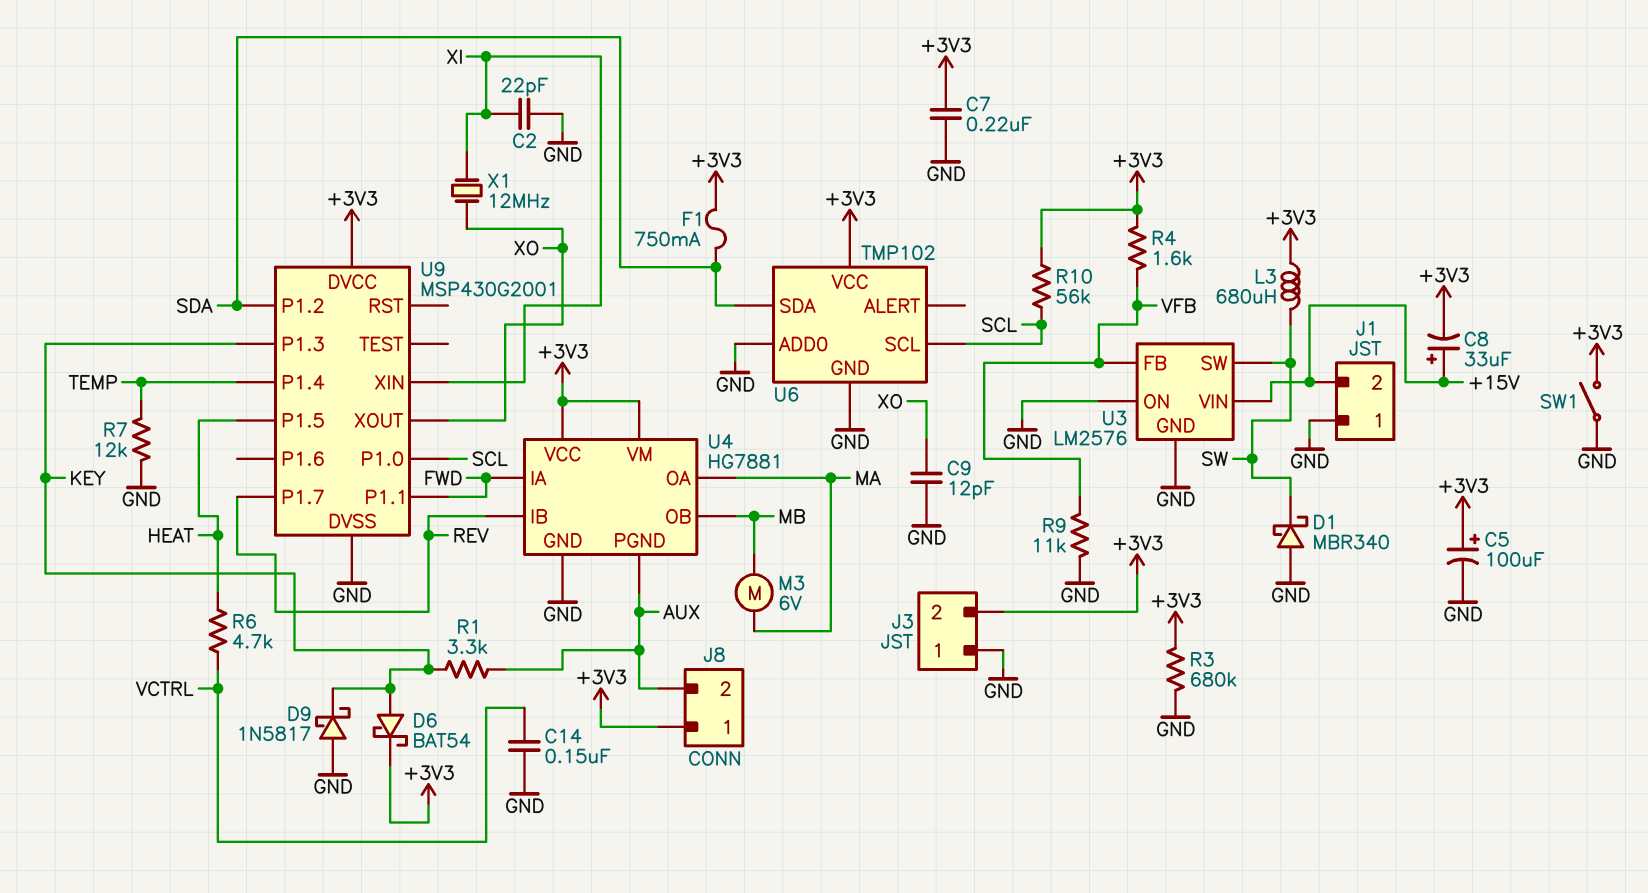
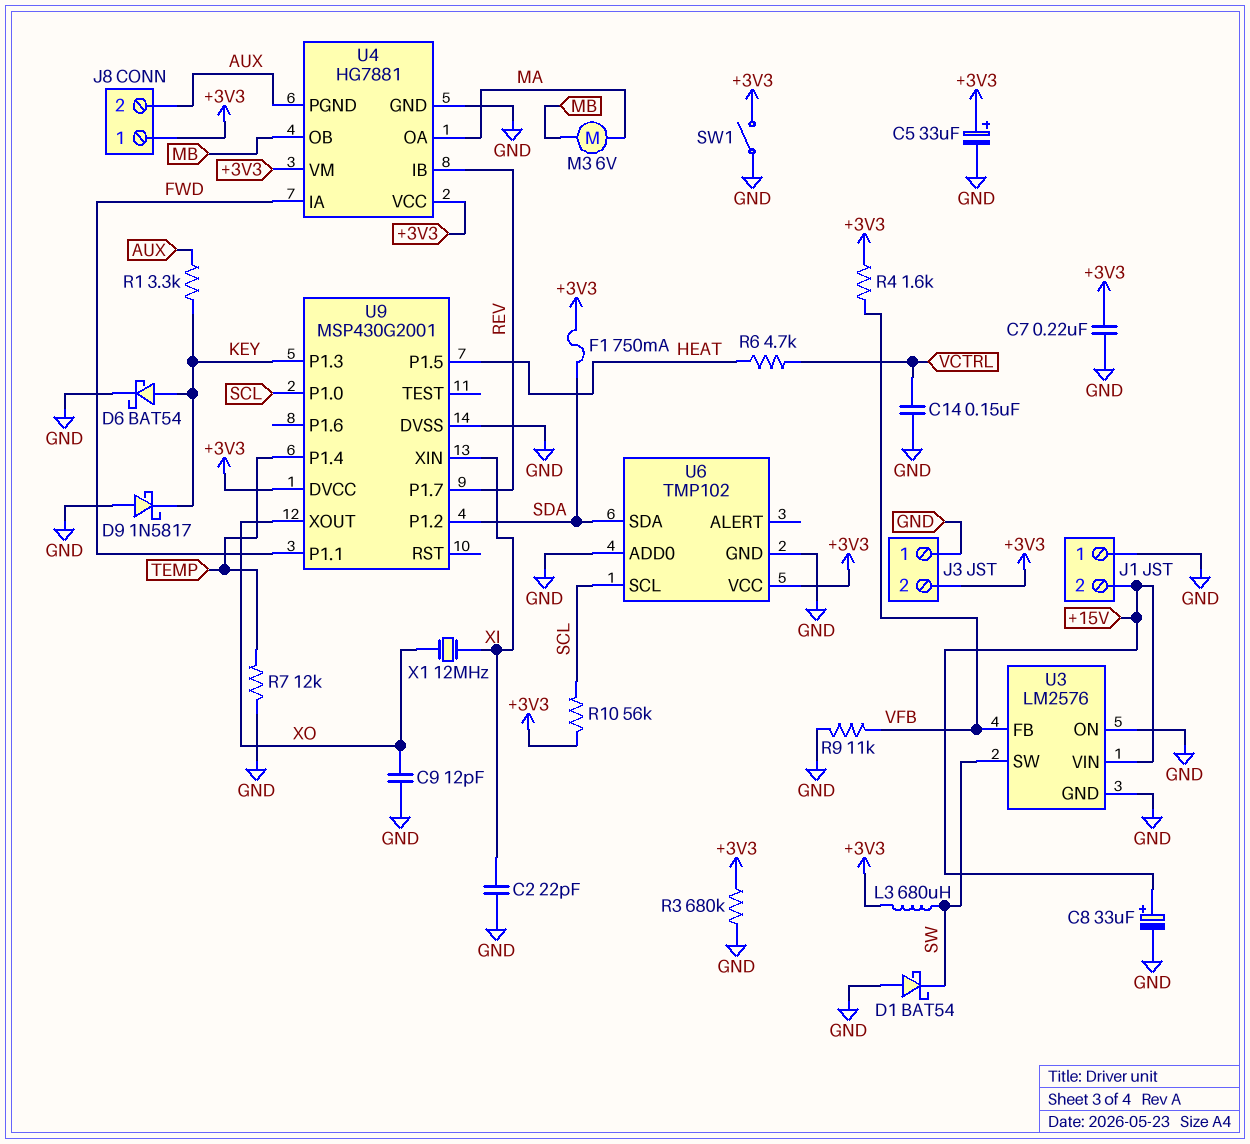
C5: 100uF (plus +3V3, minus GND) -> 33uF (plus +3V3, minus GND)
C8: 33uF (plus +15V, minus +3V3) -> 33uF (plus +15V, minus GND)
D1: schottky MBR340 (A GND, K SW) -> schottky BAT54 (A GND, K SW)
D6: schottky BAT54 (A KEY, K +3V3) -> schottky BAT54 (A KEY, K GND)

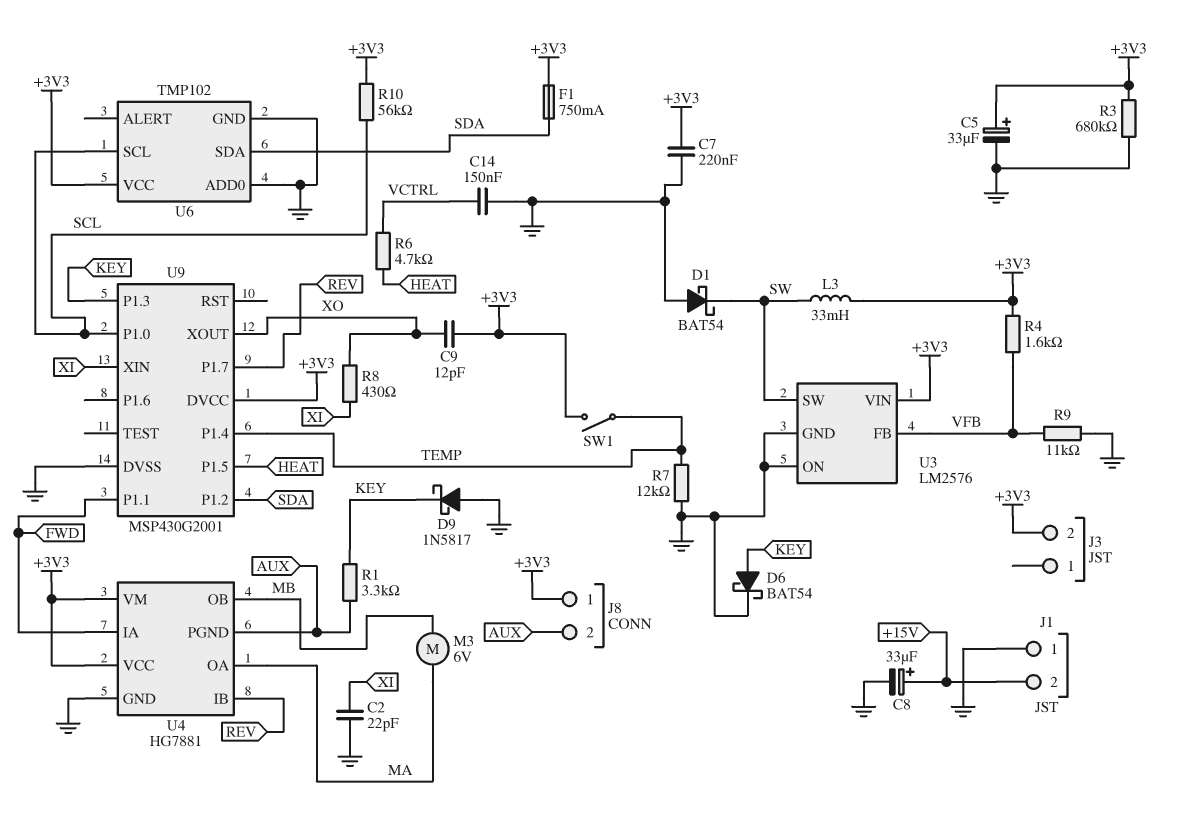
C9: 12pF (GND, XO) -> 12pF (+3V3, XO)
J3 pin 1: GND -> none
L3: 680uH (+3V3, SW) -> 33mH (+3V3, SW)
R8: none -> 430 (XI, XO)
SW1: switch (+3V3, GND) -> switch (+3V3, TEMP)
U3 pin VIN: +15V -> +3V3
X1: 12MHz (XI, XO) -> none

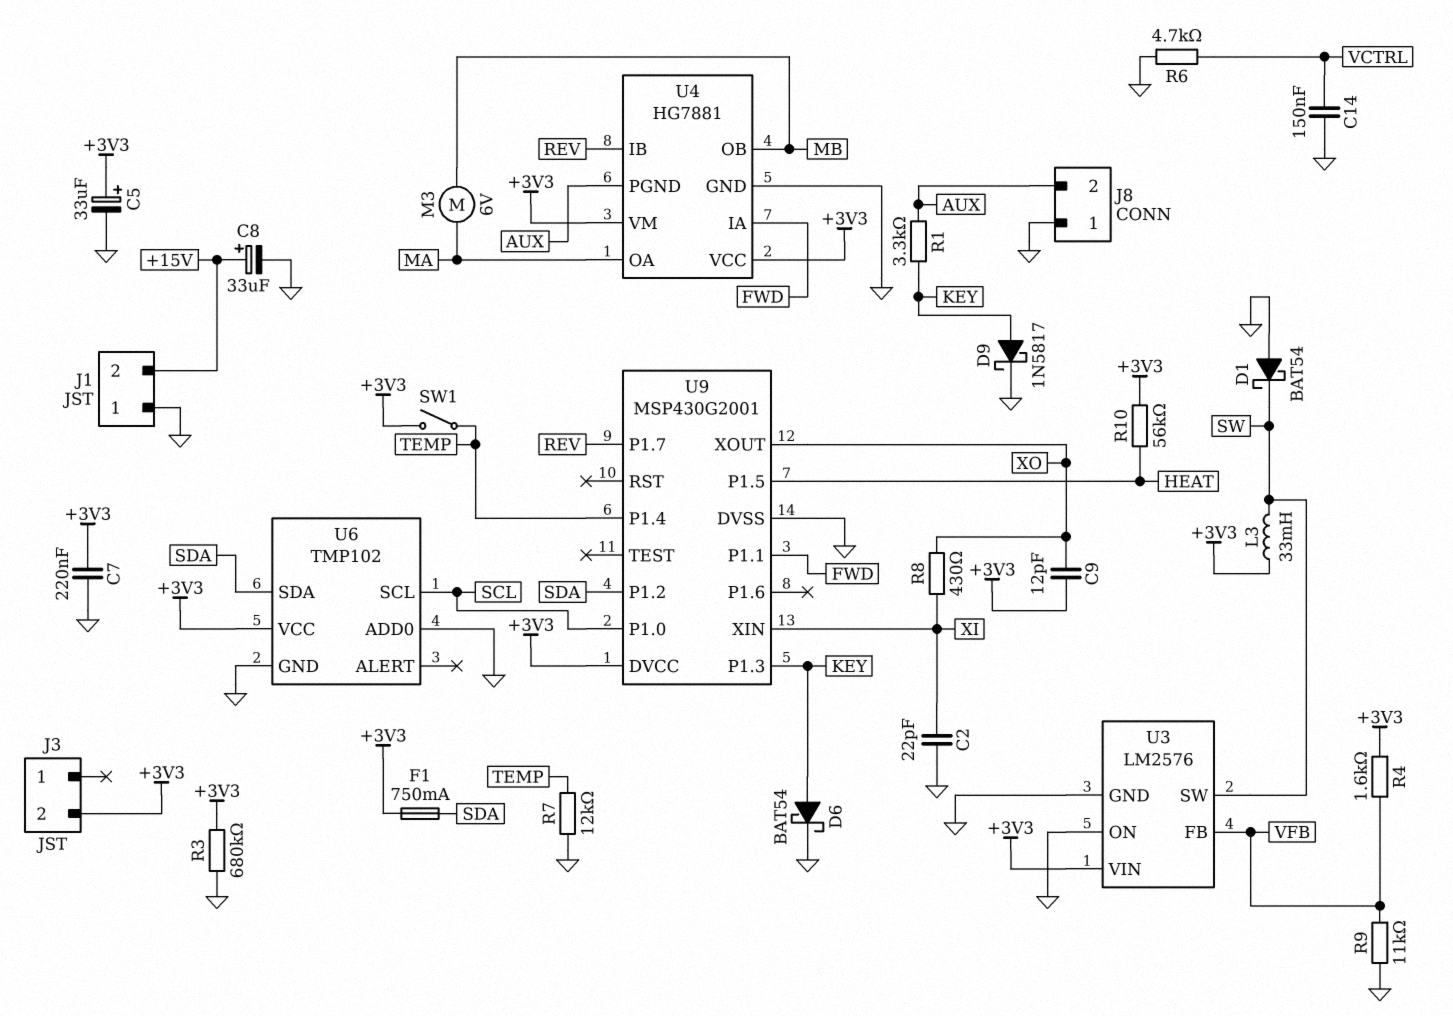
D9: schottky 1N5817 (A GND, K KEY) -> schottky 1N5817 (A KEY, K GND)
J8 pin 1: +3V3 -> GND
R6: 4.7k (HEAT, VCTRL) -> 4.7k (GND, VCTRL)
R10: 56k (+3V3, SCL) -> 56k (+3V3, HEAT)

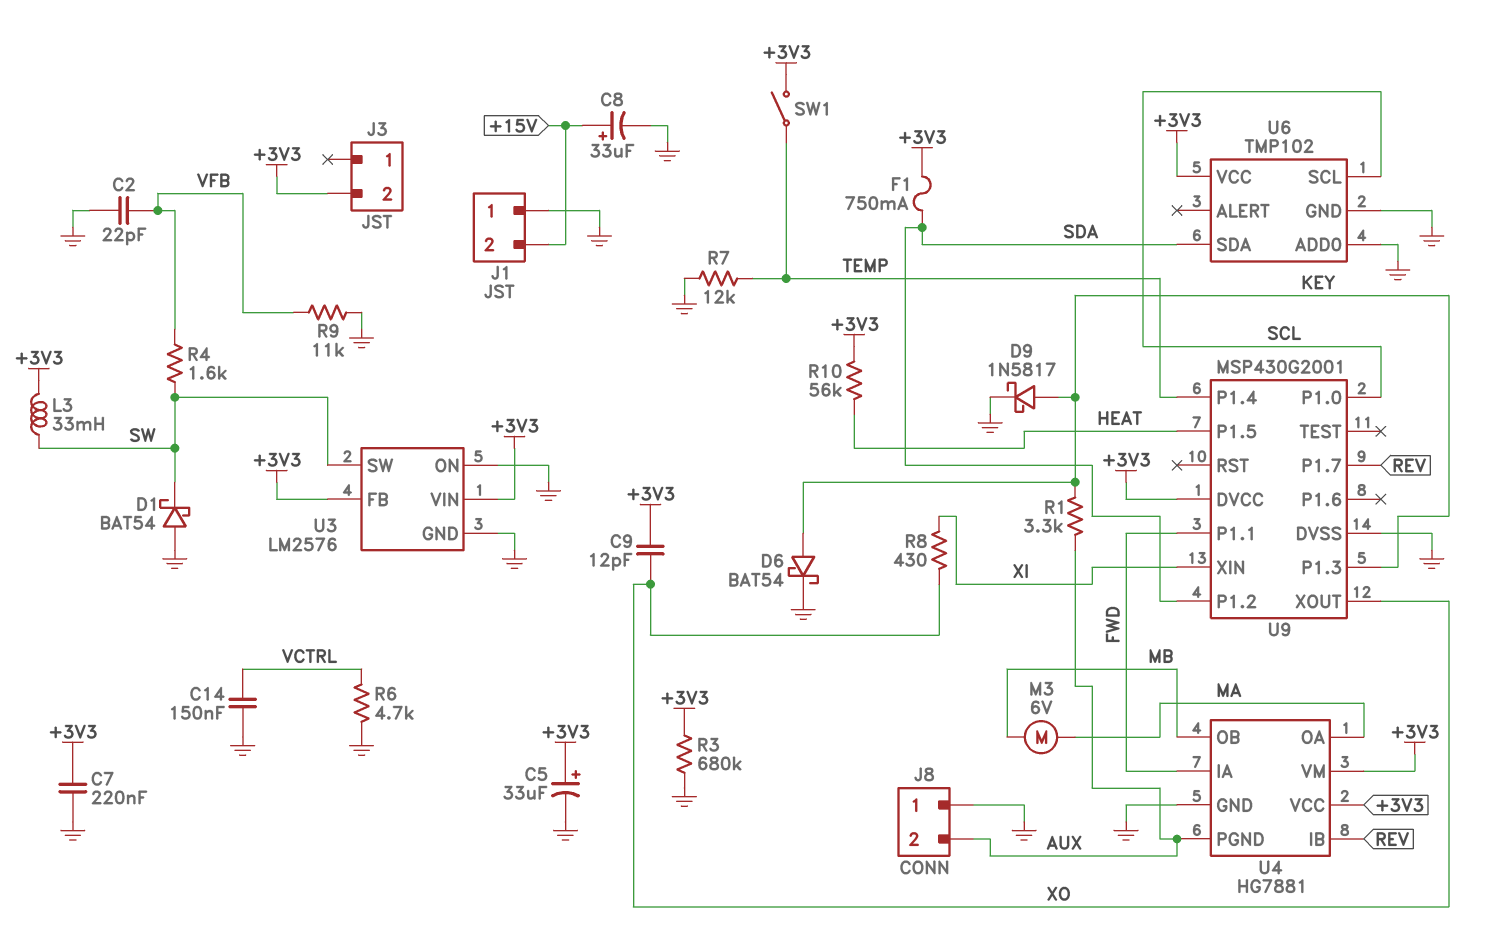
C2: 22pF (GND, XI) -> 22pF (GND, VFB)
R4: 1.6k (+3V3, VFB) -> 1.6k (SW, VFB)
U3 pin FB: VFB -> +3V3

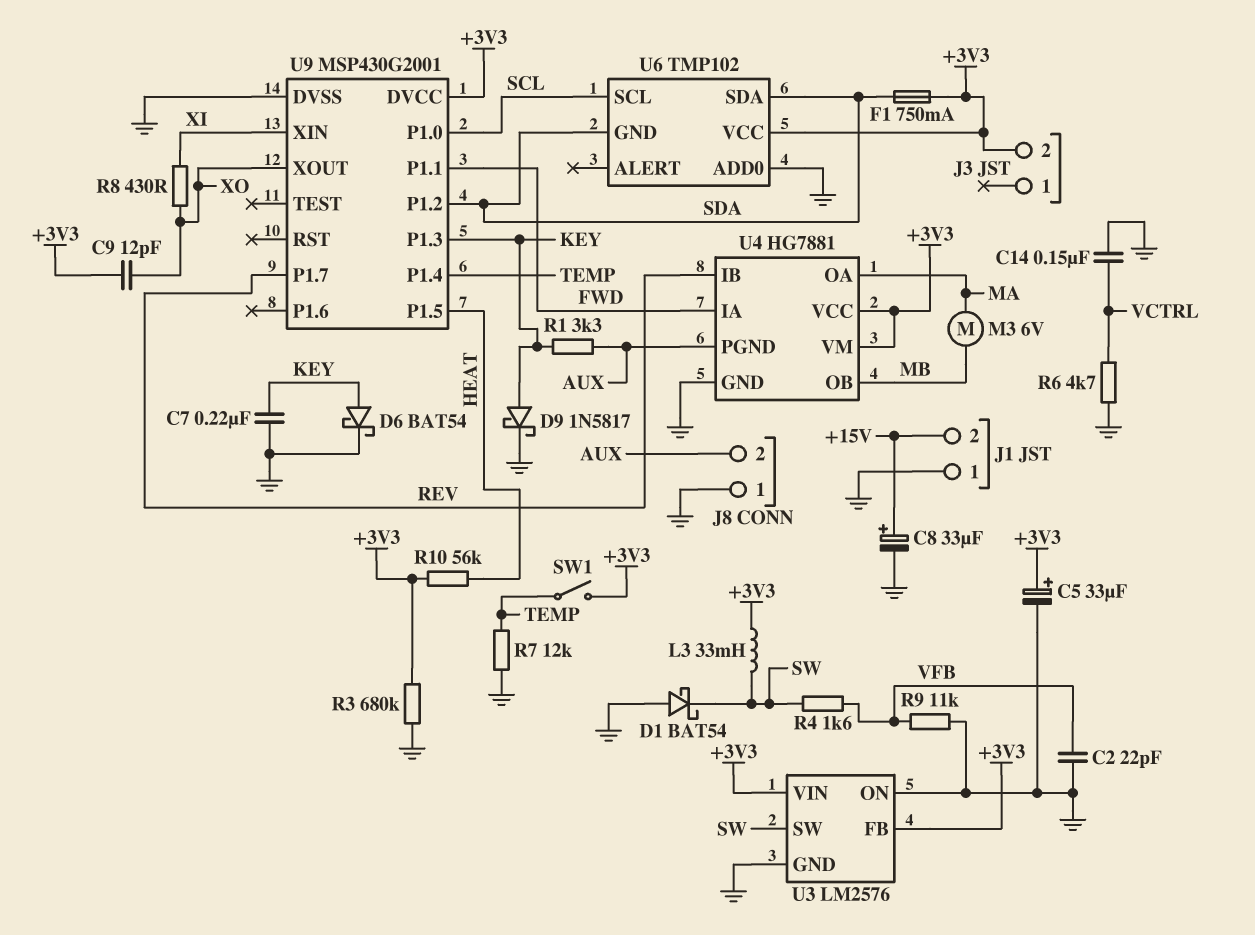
C7: 220nF (+3V3, GND) -> 220nF (GND, KEY)
U6 pin GND: GND -> SDA

